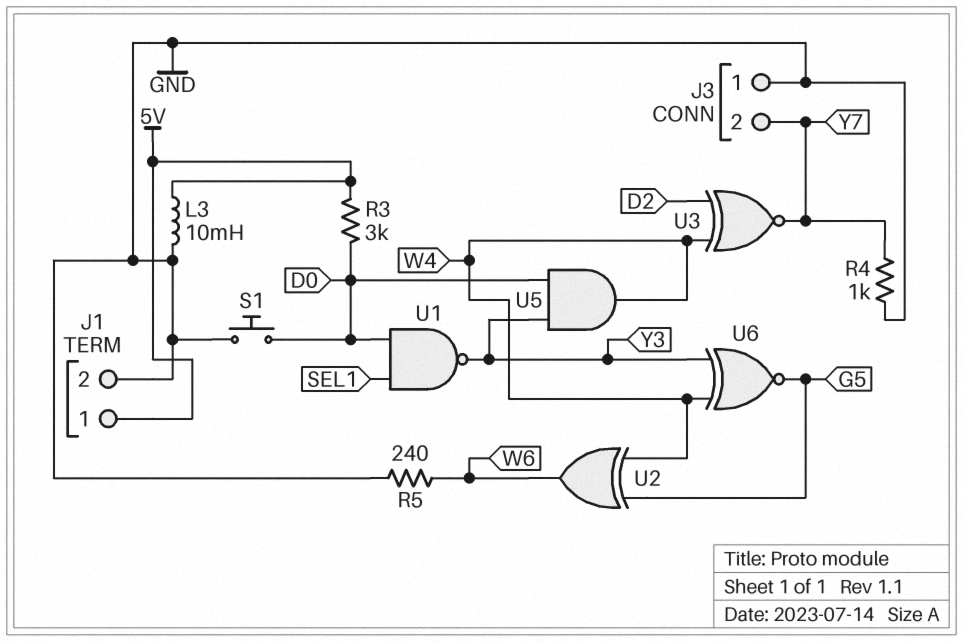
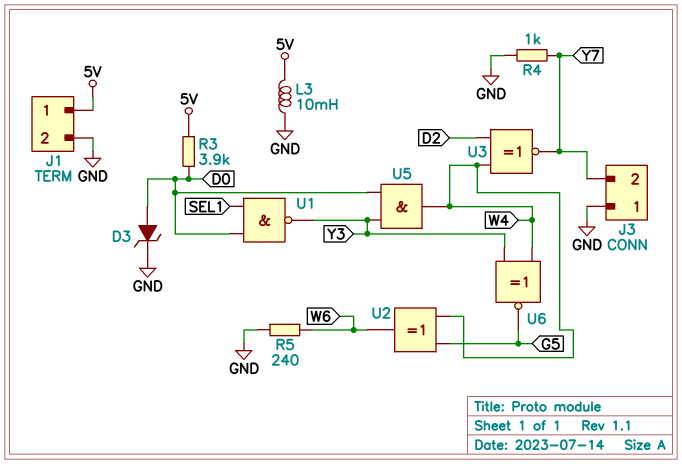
D3: none -> zener (A D0, K GND)
R3: 3k (5V, D0) -> 3.9k (5V, D0)
S1: button (D0, GND) -> none

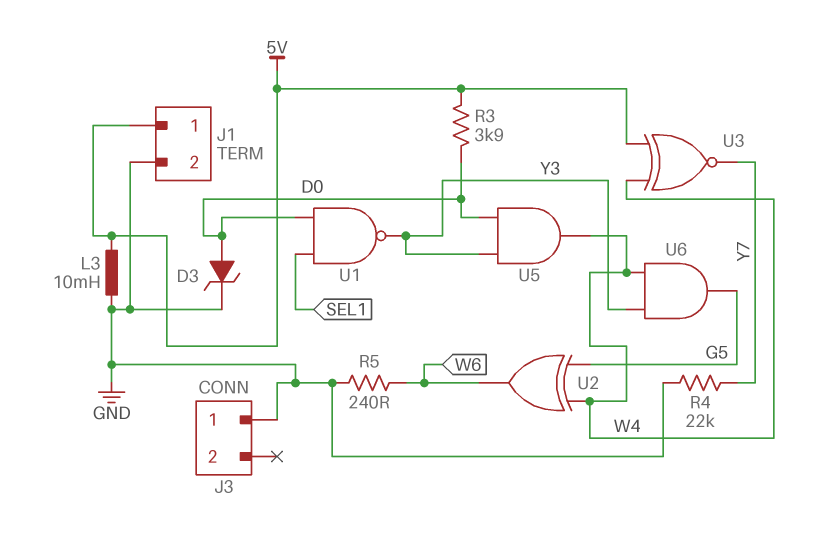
J3 pin 2: Y7 -> none
R4: 1k (GND, Y7) -> 22k (GND, Y7)
U3: XNOR (in D2, in W4, out Y7) -> XNOR (in 5V, in W4, out Y7)
U6: XNOR (in W4, in Y3, out G5) -> AND (in W4, in Y3, out G5)

